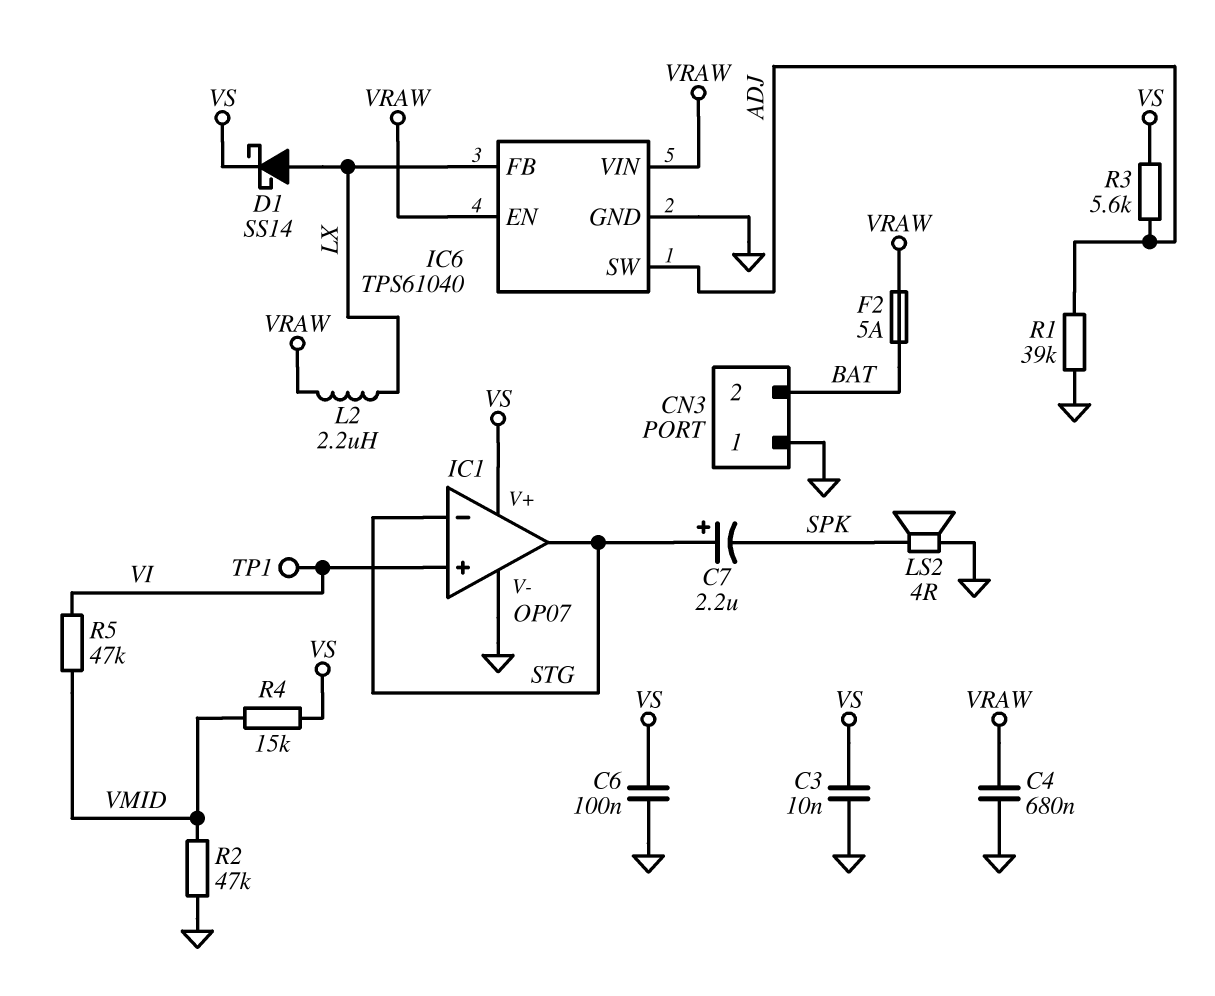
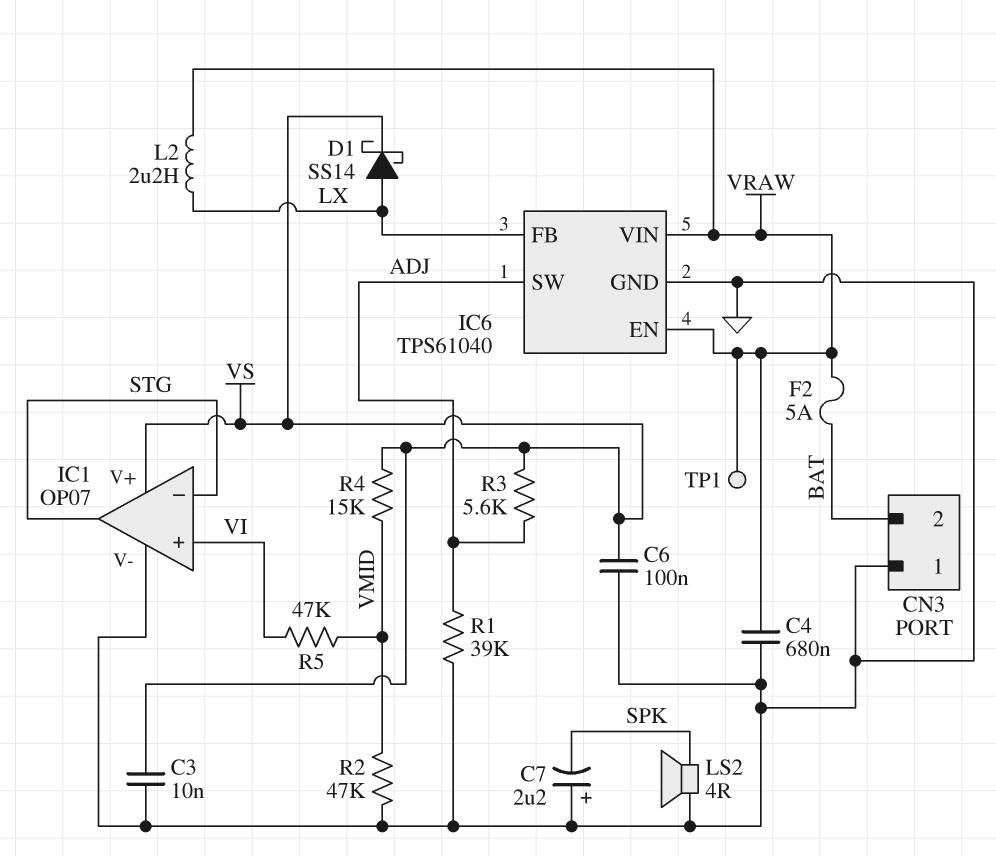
C7: 2.2uF (plus STG, minus SPK) -> 2.2uF (plus GND, minus SPK)
TP1: test point (VI) -> test point (VRAW)

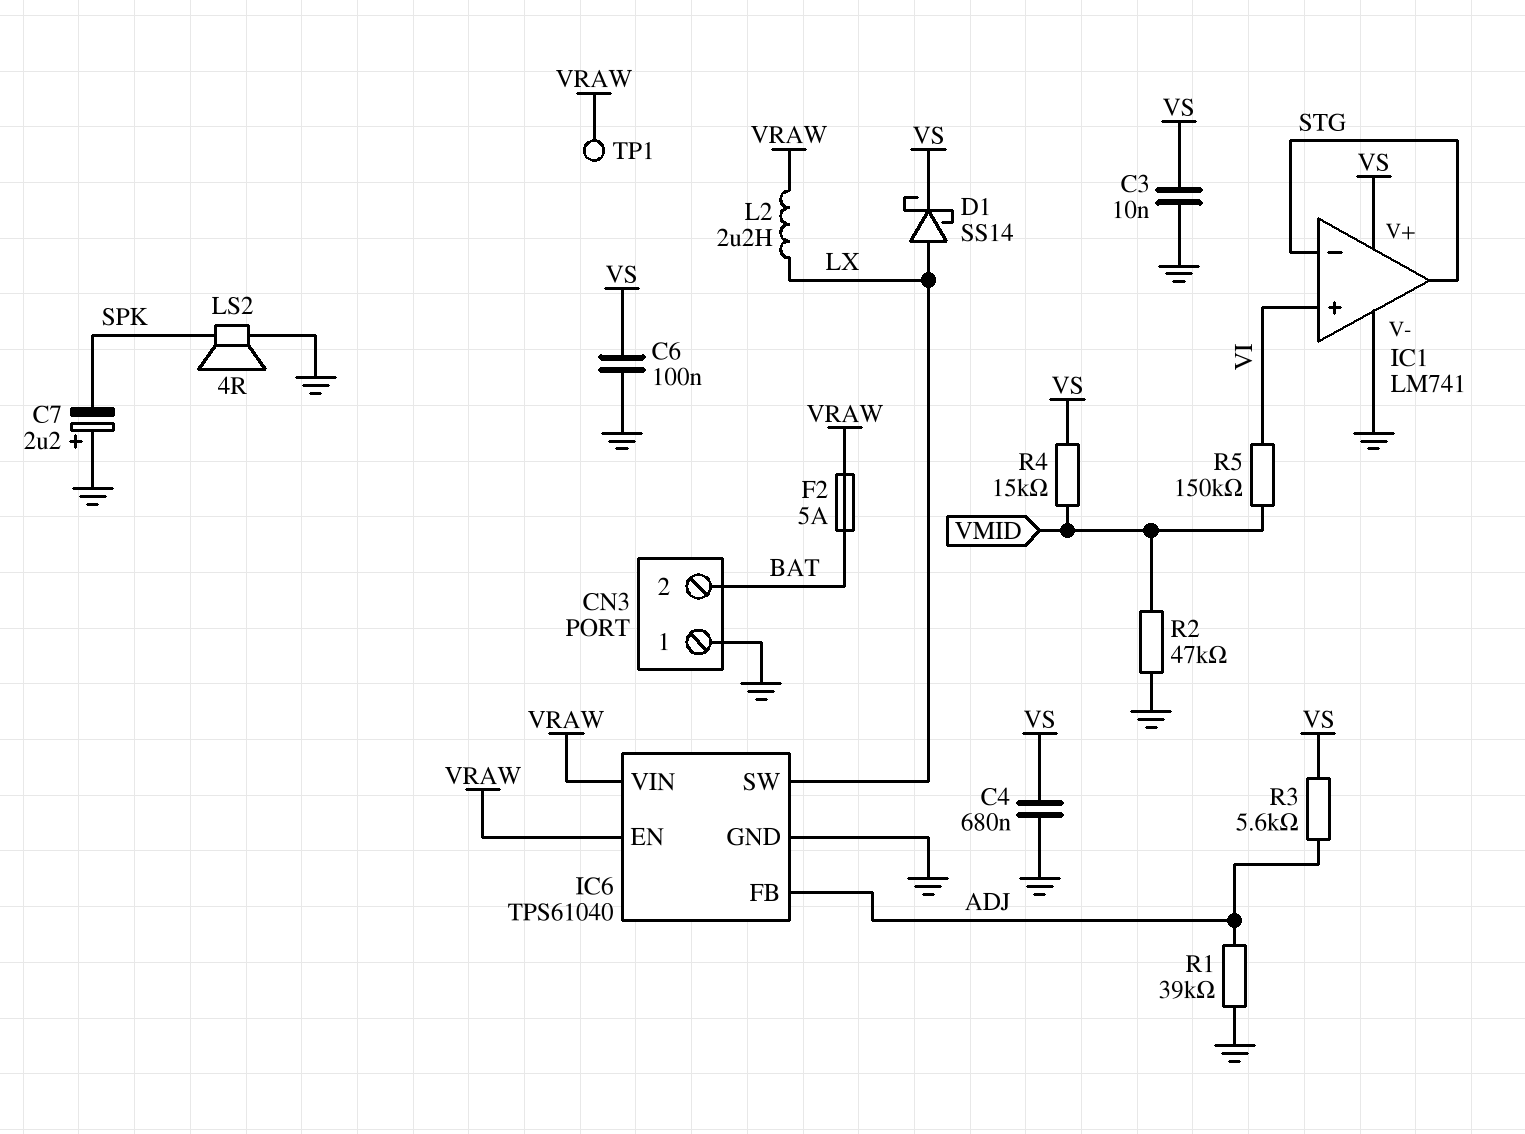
C4: 680nF (GND, VRAW) -> 680nF (GND, VS)
IC1: OP07 -> LM741
IC6 pin FB: LX -> ADJ
IC6 pin SW: ADJ -> LX
R5: 47k (VI, VMID) -> 150k (VI, VMID)

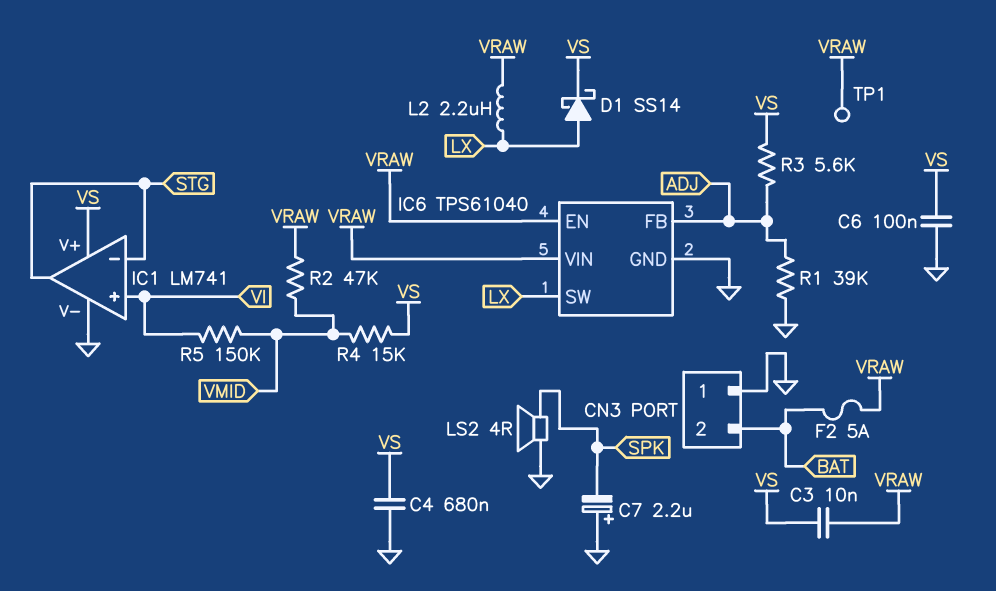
C3: 10nF (GND, VS) -> 10nF (VRAW, VS)
R2: 47k (GND, VMID) -> 47k (VMID, VRAW)

